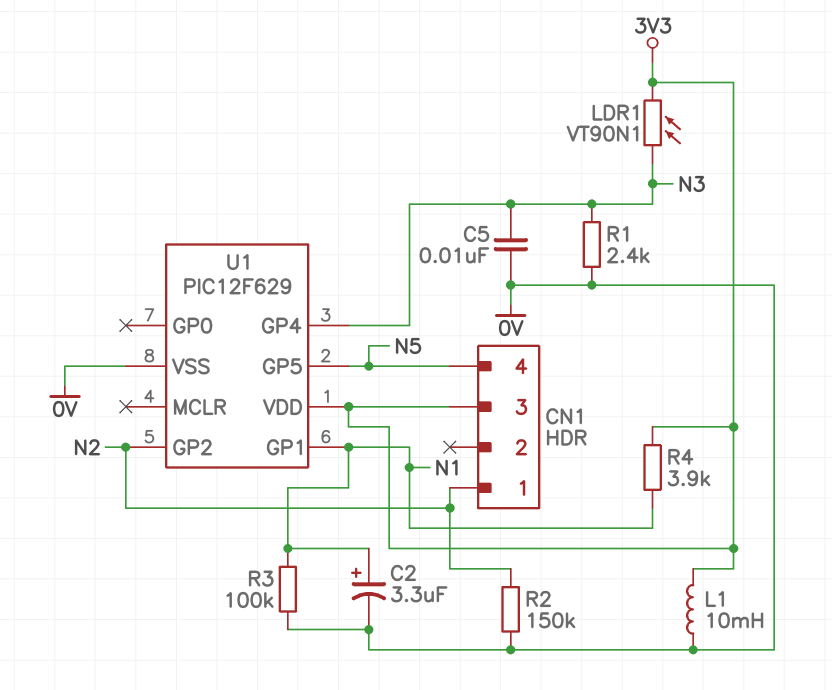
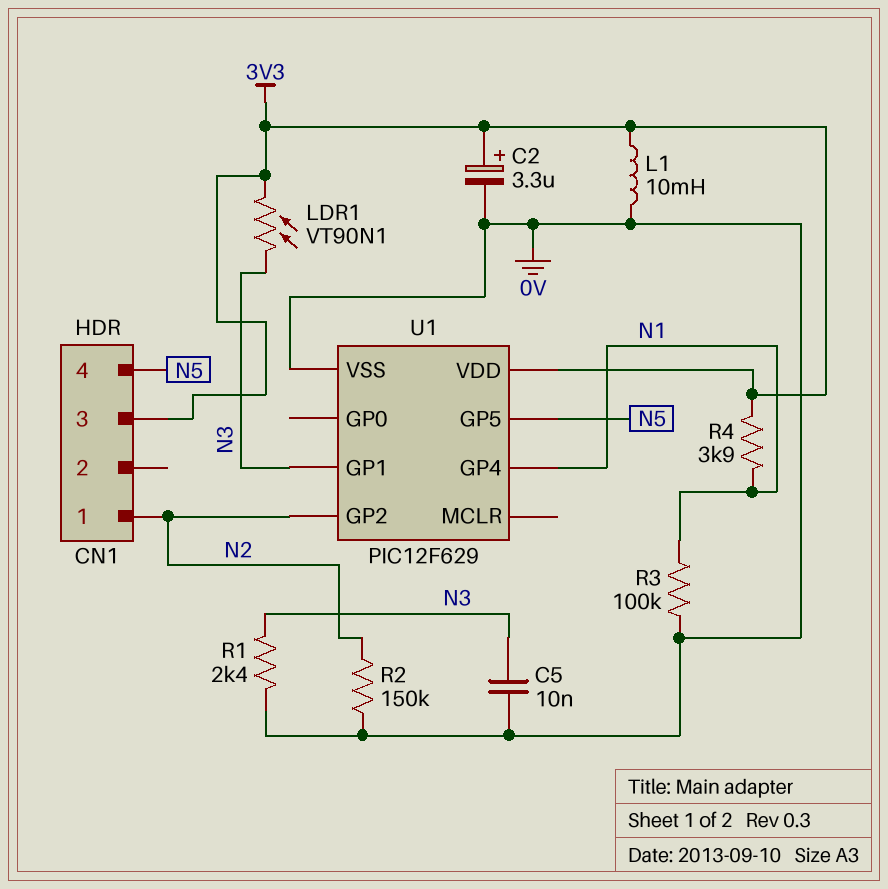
C2: 3.3uF (plus N1, minus 0V) -> 3.3uF (plus 3V3, minus 0V)
U1 pin GP1: N1 -> N3
U1 pin GP4: N3 -> N1

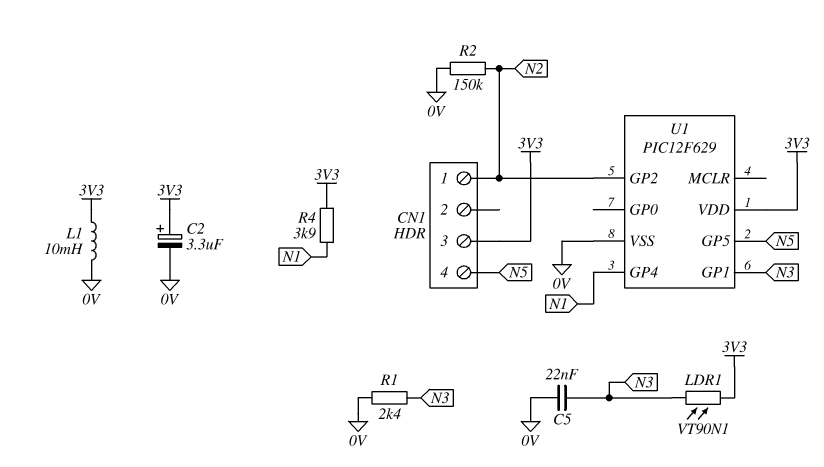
C5: 10nF (0V, N3) -> 22nF (0V, N3)
R3: 100k (0V, N1) -> none

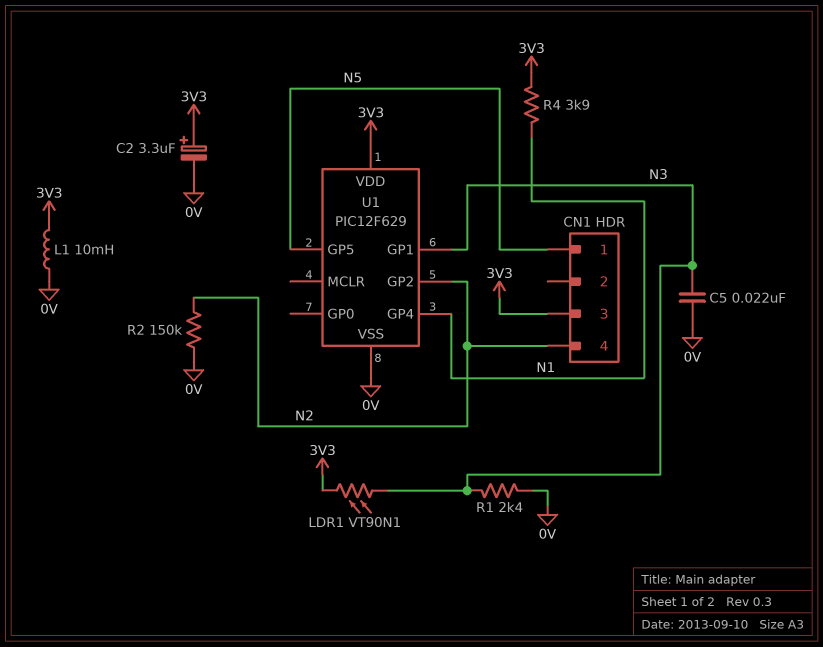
CN1 pin 1: N2 -> N5
CN1 pin 4: N5 -> N2

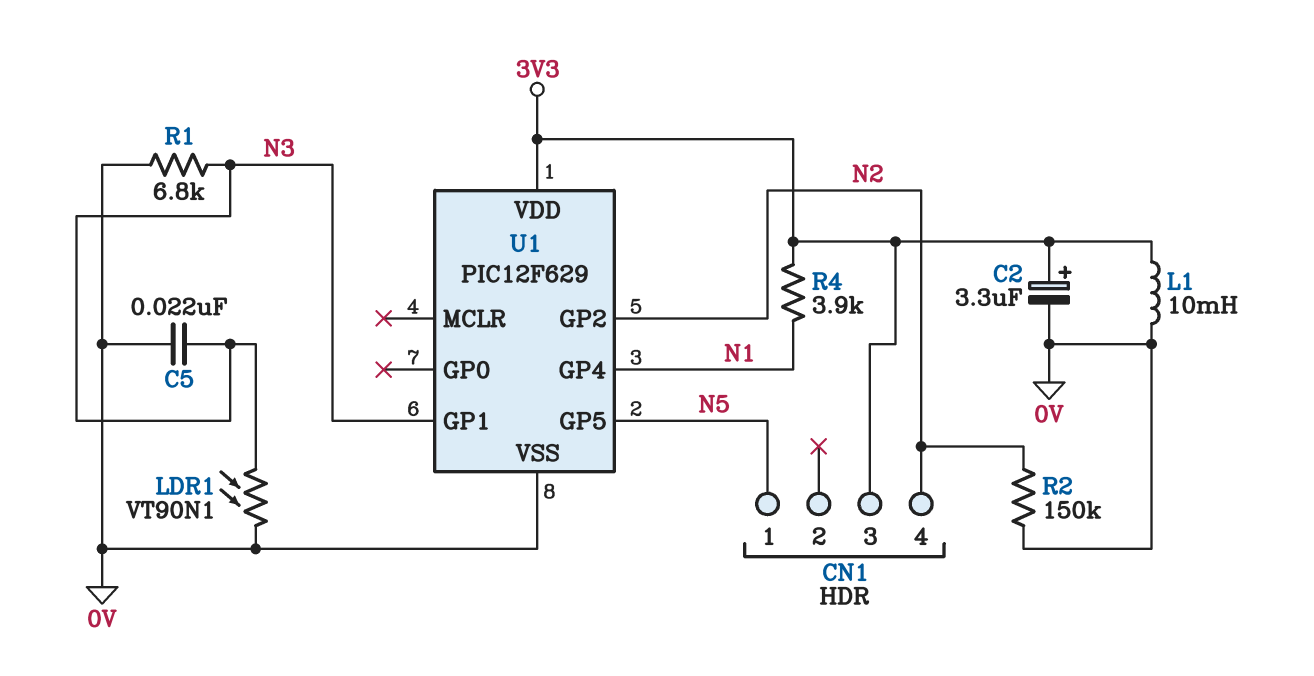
LDR1: VT90N1 (3V3, N3) -> VT90N1 (0V, N3)
R1: 2.4k (0V, N3) -> 6.8k (0V, N3)

